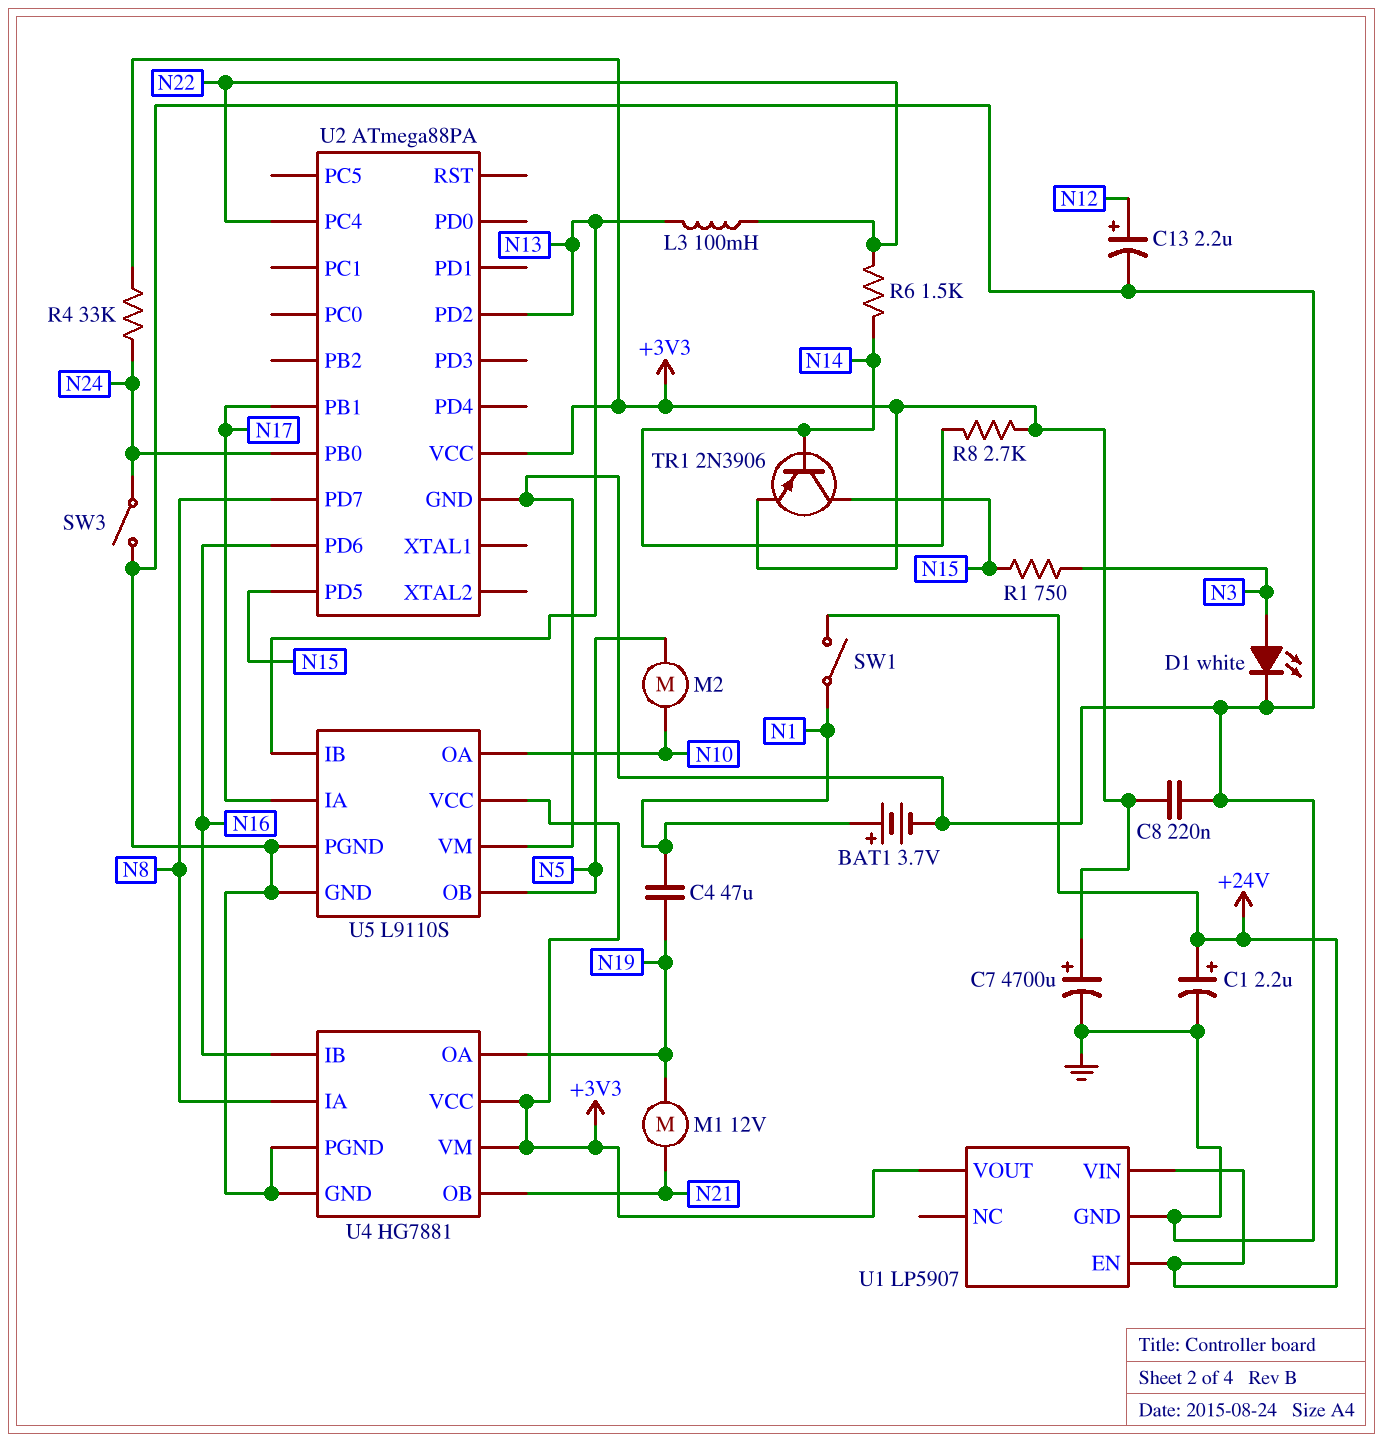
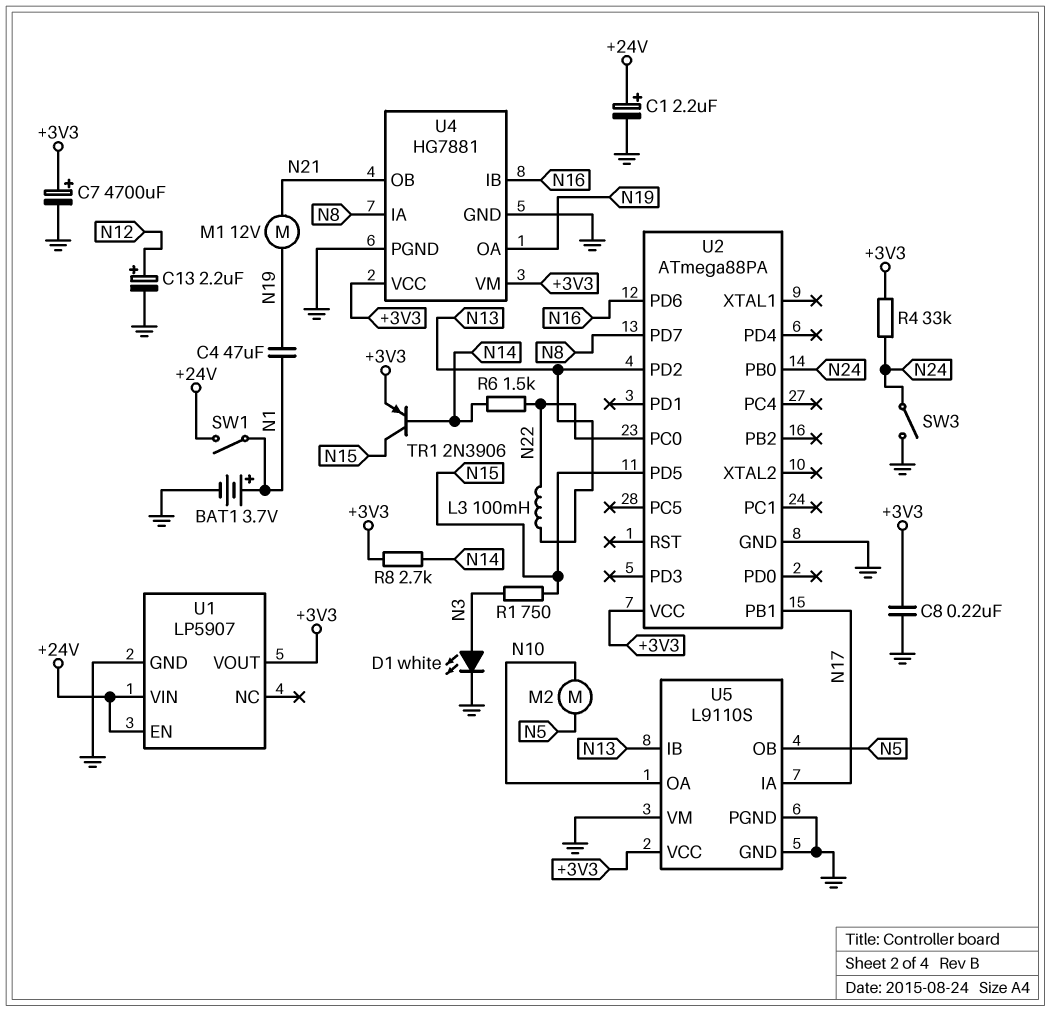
U2 pin PC0: none -> N22
U2 pin PC4: N22 -> none

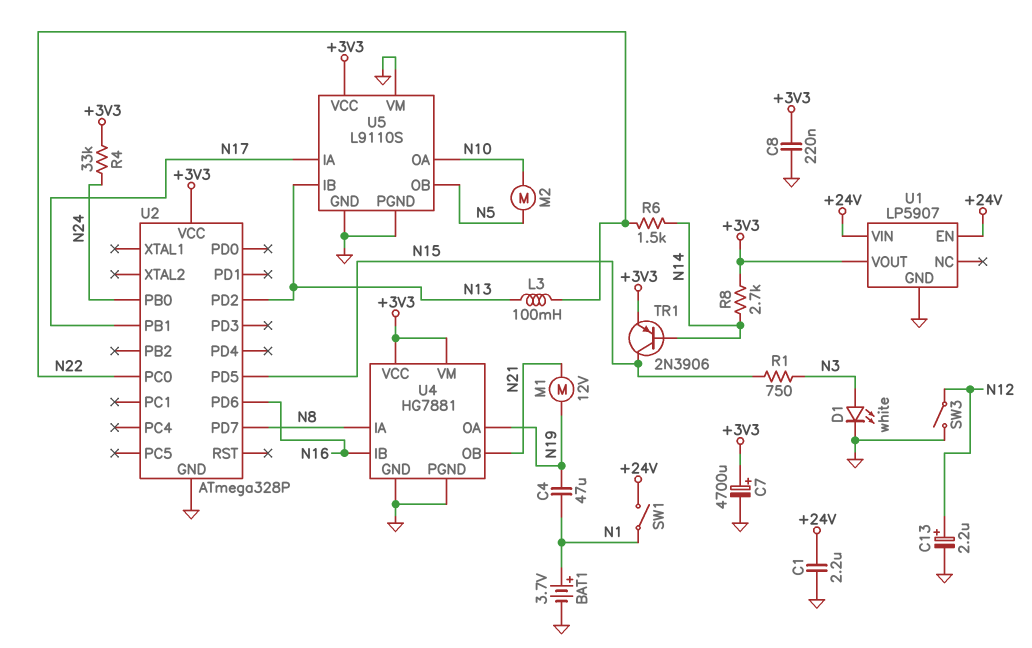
C1: 2.2uF (plus +24V, minus GND) -> 2.2uF (+24V, GND)
SW3: switch (GND, N24) -> switch (GND, N12)
U2: ATmega88PA -> ATmega328P

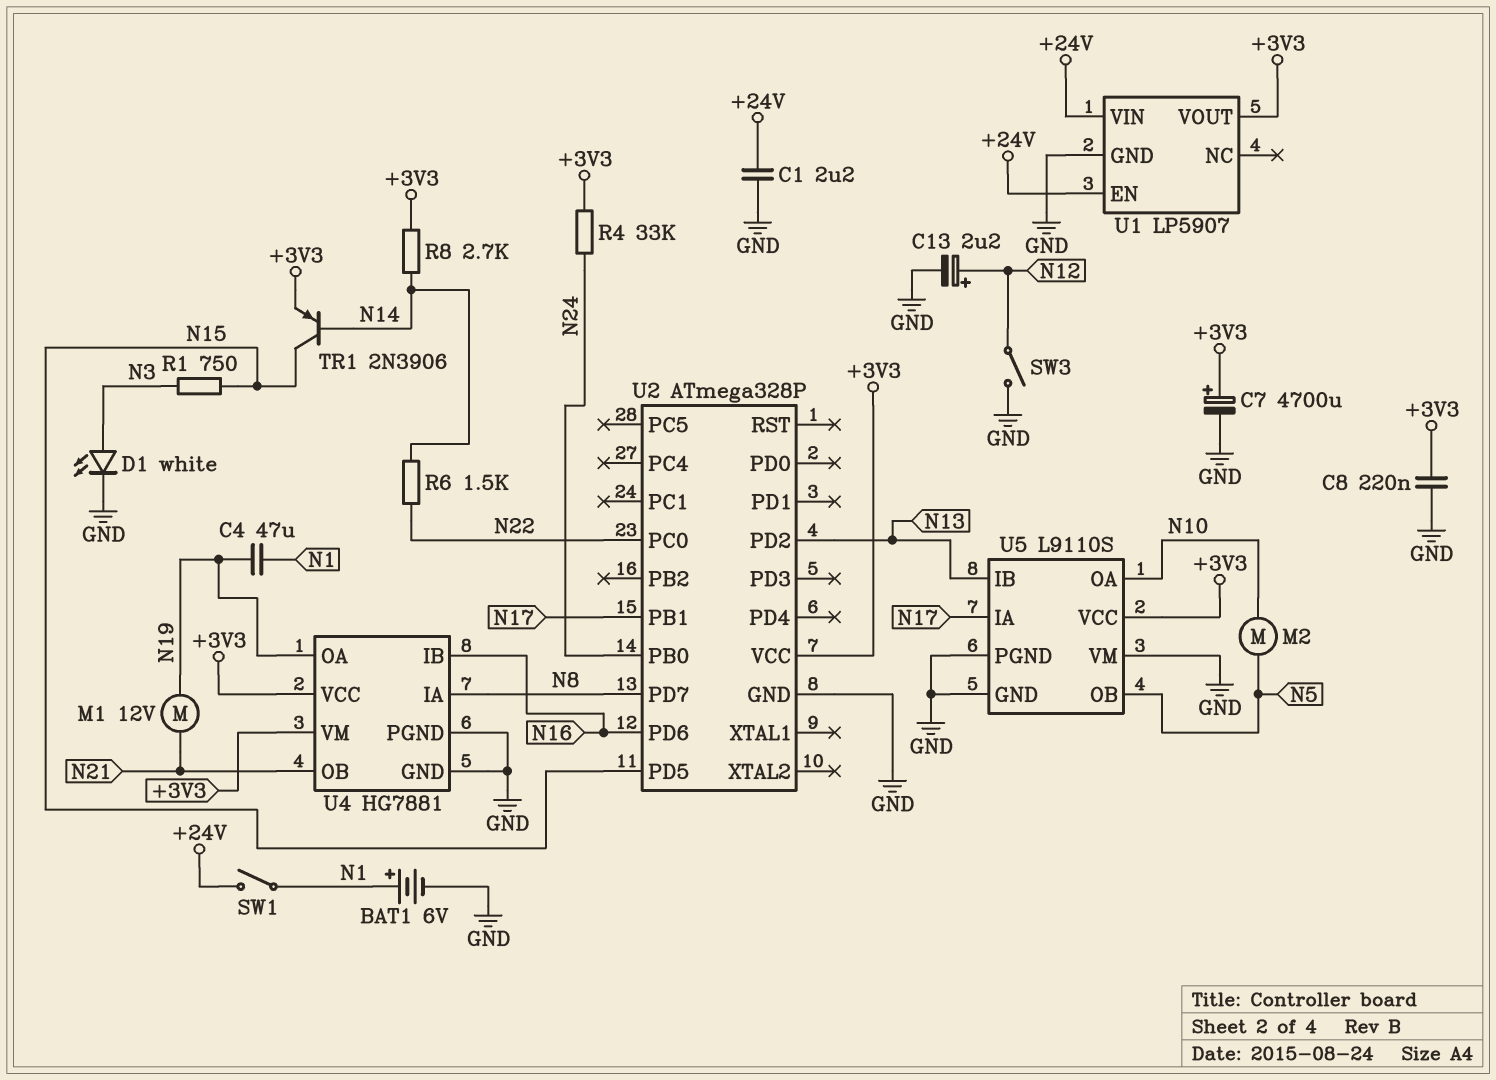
BAT1: 3.7V (plus N1, minus GND) -> 6V (plus N1, minus GND)
L3: 100mH (N13, N22) -> none

